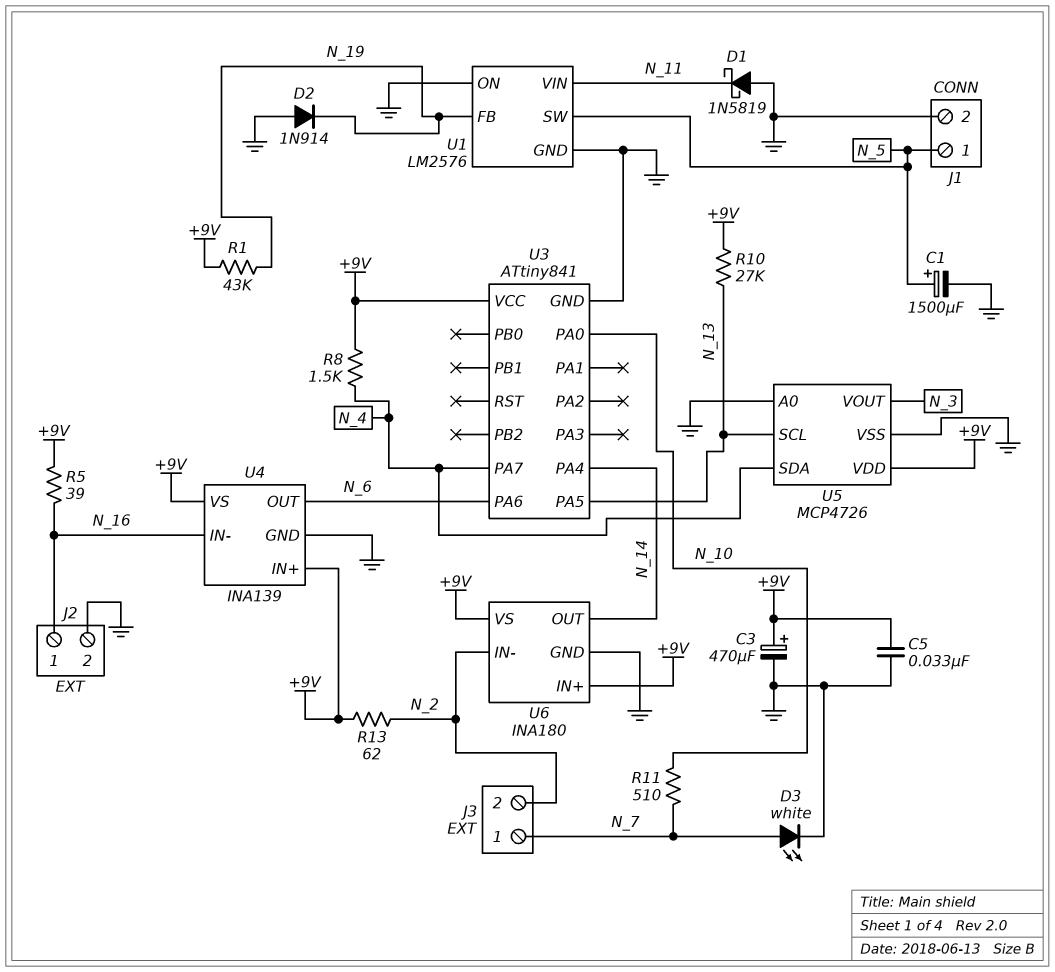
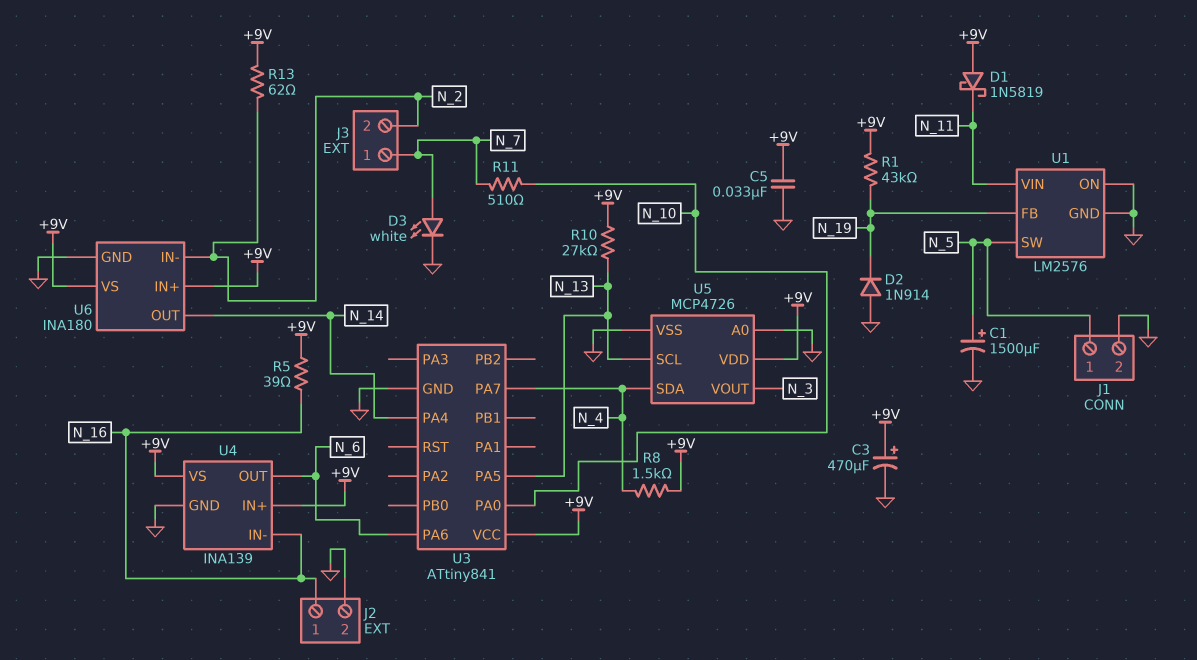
D1: schottky 1N5819 (A GND, K N_11) -> schottky 1N5819 (A +9V, K N_11)

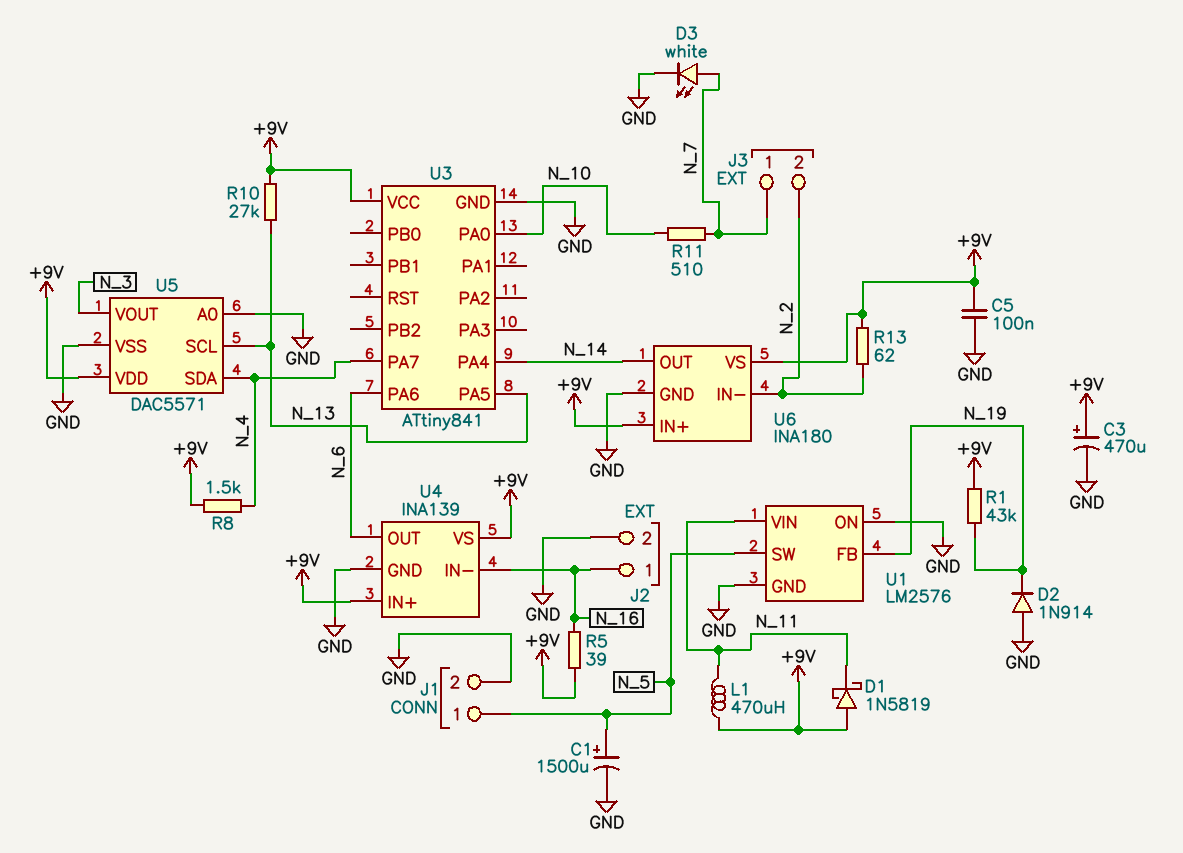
C5: 33nF (+9V, GND) -> 100nF (+9V, GND)
L1: none -> 470uH (+9V, N_11)
U5: MCP4726 -> DAC5571

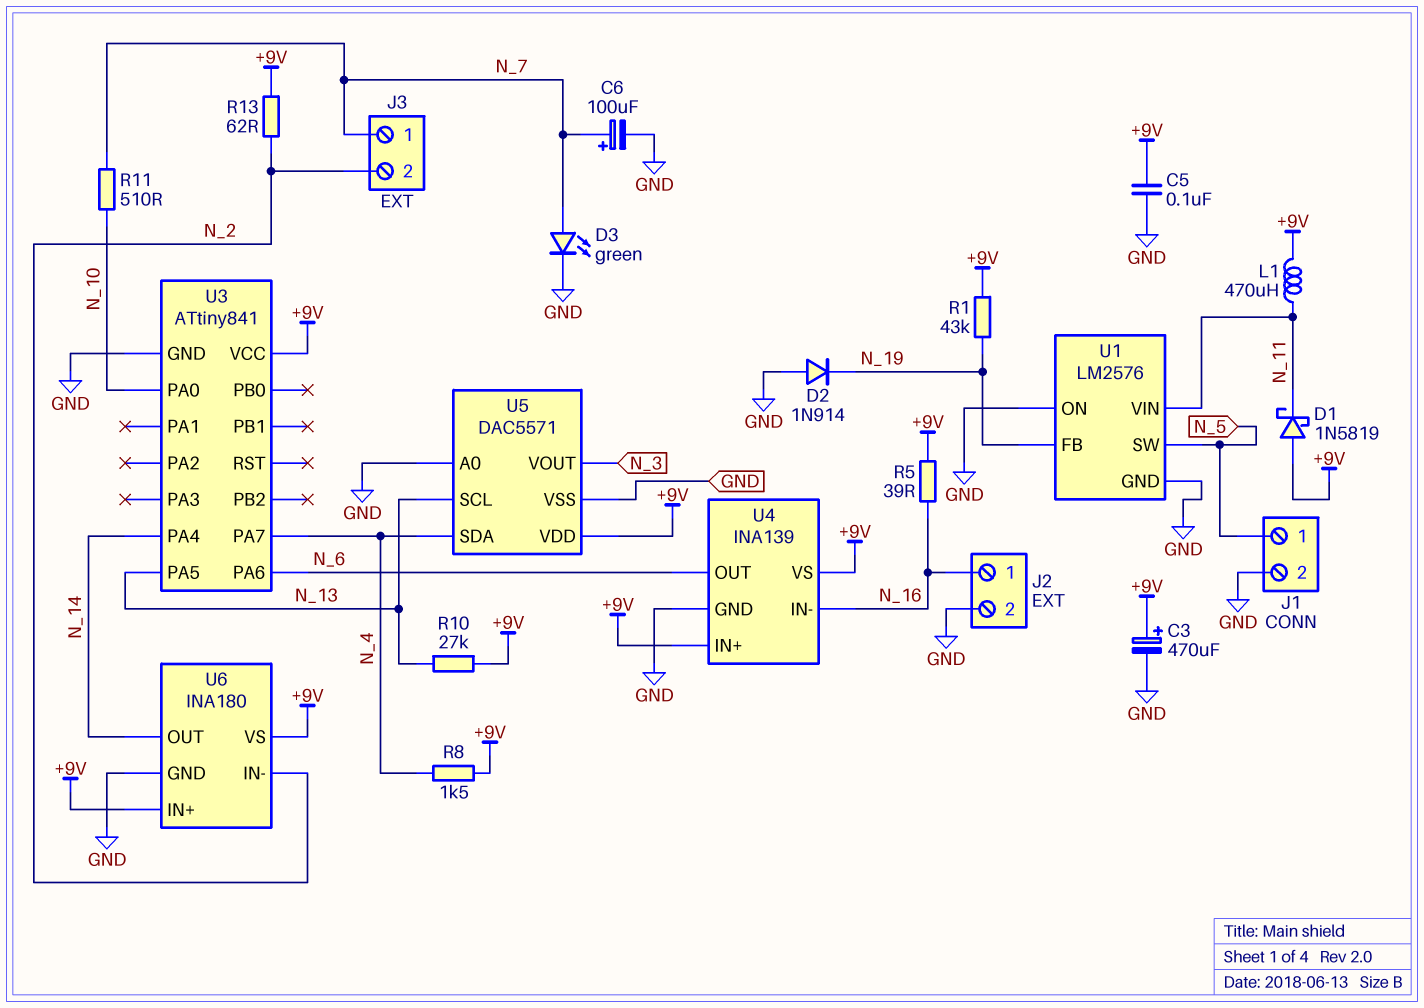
C1: 1500uF (plus N_5, minus GND) -> none
C6: none -> 100uF (plus N_7, minus GND)
D3: LED white (A N_7, K GND) -> LED green (A N_7, K GND)

